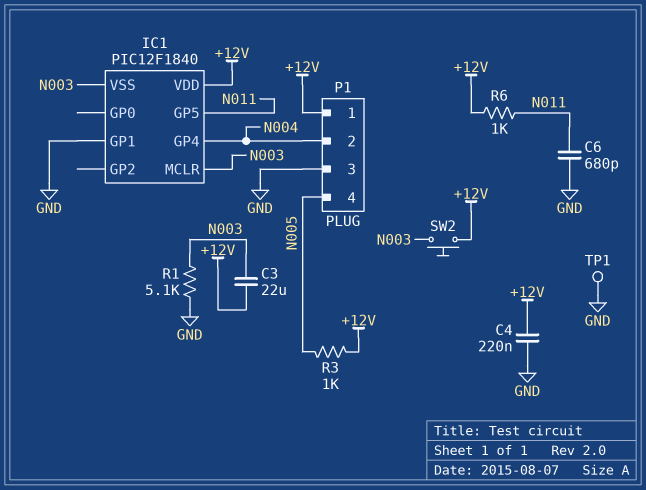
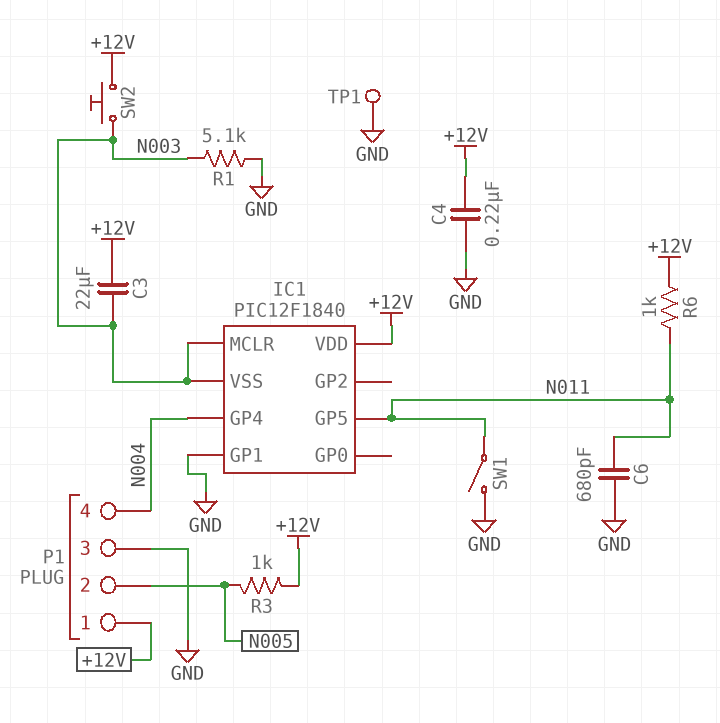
P1 pin 2: N004 -> N005
P1 pin 4: N005 -> N004
SW1: none -> switch (GND, N011)

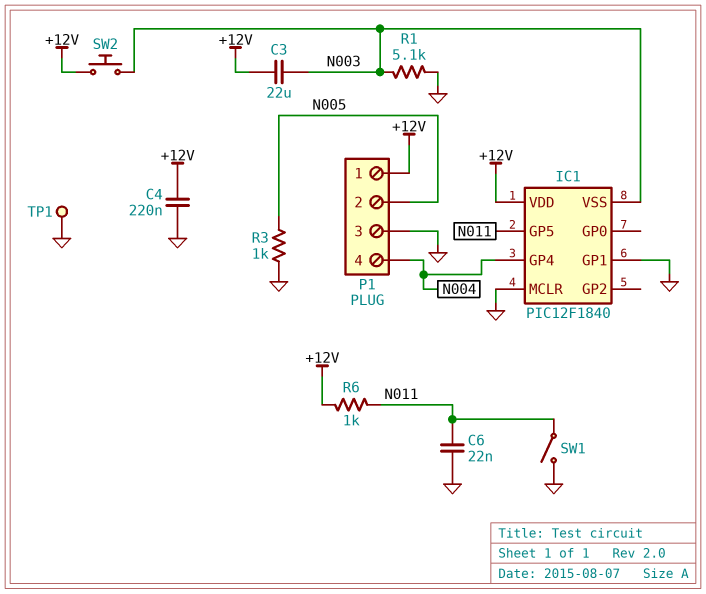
C6: 680pF (GND, N011) -> 22nF (GND, N011)
IC1 pin MCLR: N003 -> GND
R3: 1k (+12V, N005) -> 1k (GND, N005)

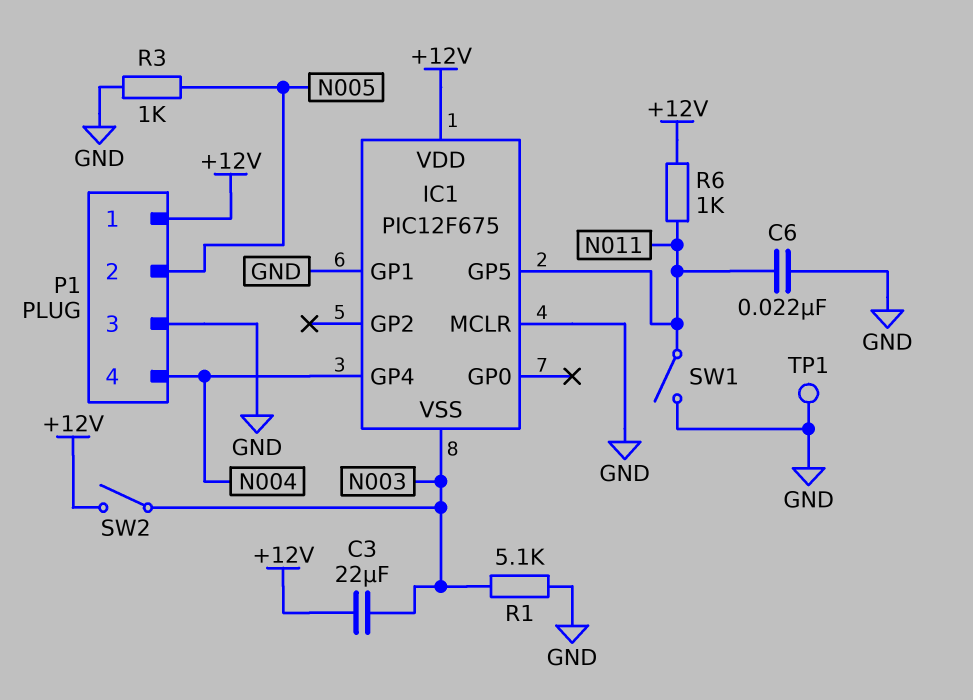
C4: 220nF (+12V, GND) -> none
IC1: PIC12F1840 -> PIC12F675
SW2: button (+12V, N003) -> switch (+12V, N003)

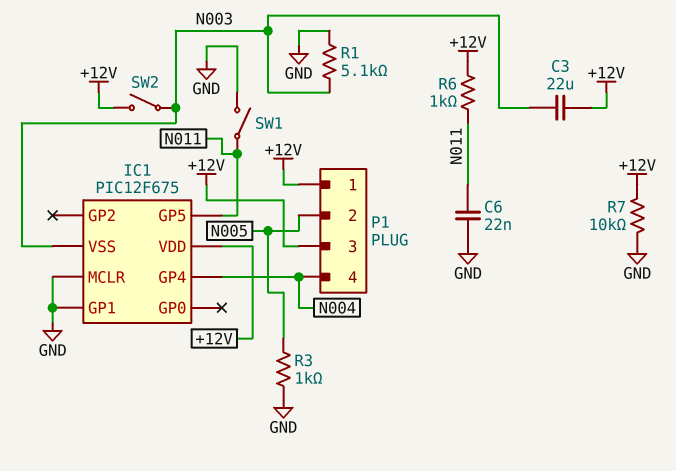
P1 pin 3: GND -> +12V
R7: none -> 10k (+12V, GND)
TP1: test point (GND) -> none

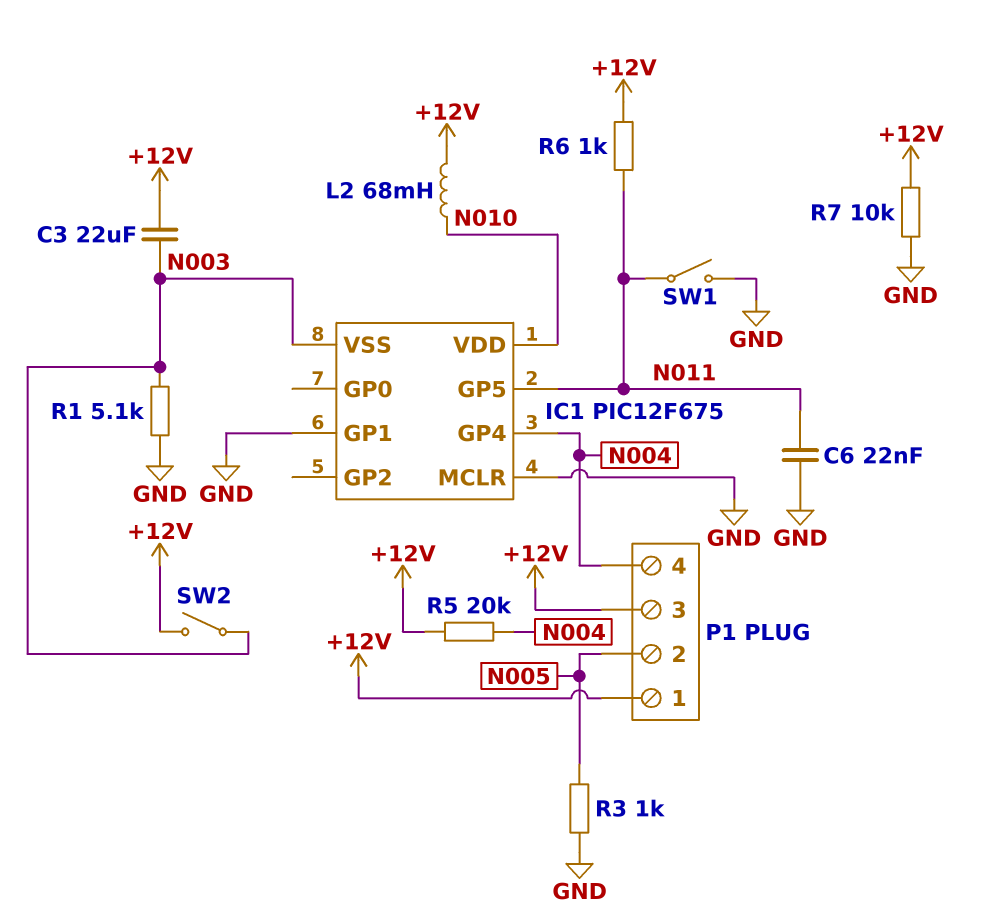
IC1 pin VDD: +12V -> N010
L2: none -> 68mH (+12V, N010)
R5: none -> 20k (+12V, N004)

